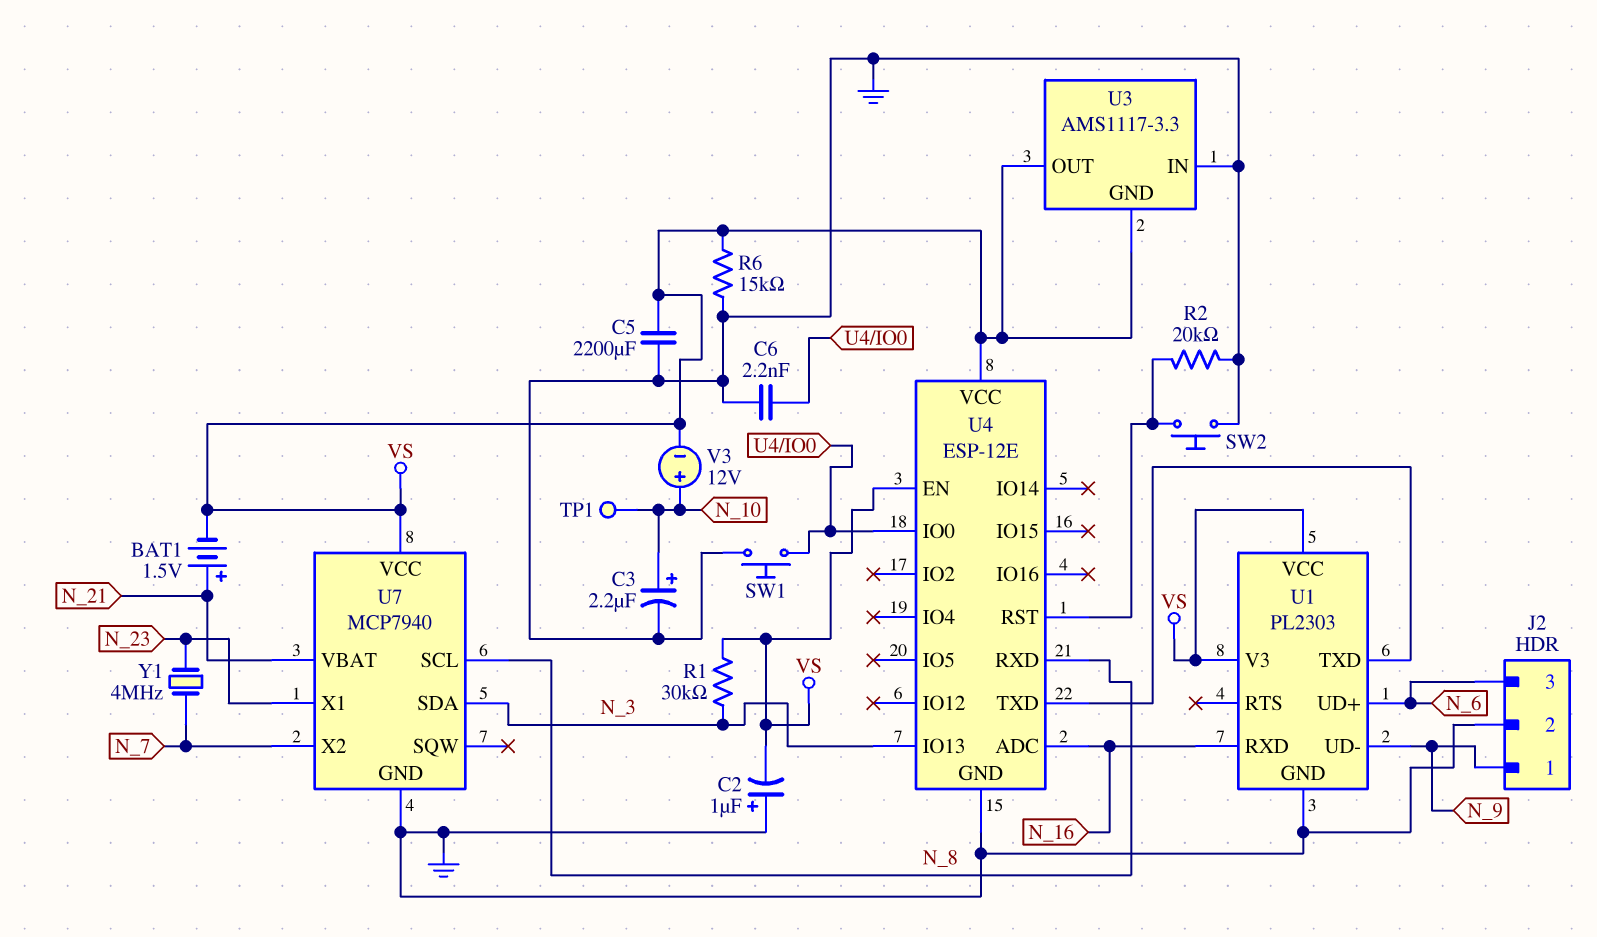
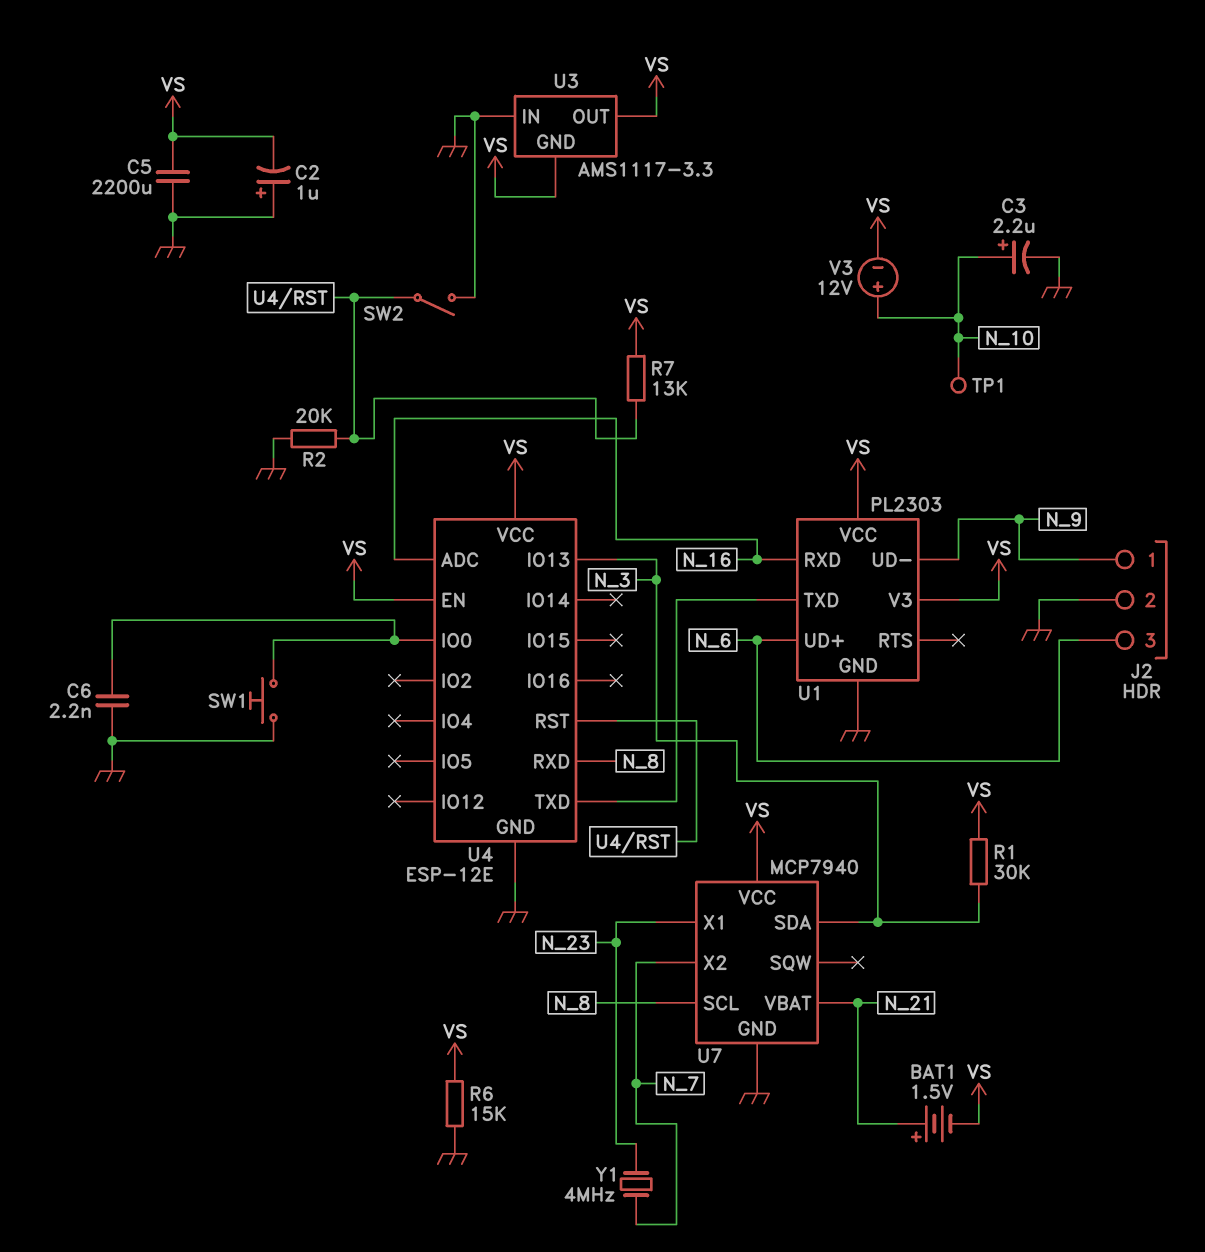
R7: none -> 13k (U4/RST, VS)
SW2: button (GND, U4/RST) -> switch (GND, U4/RST)

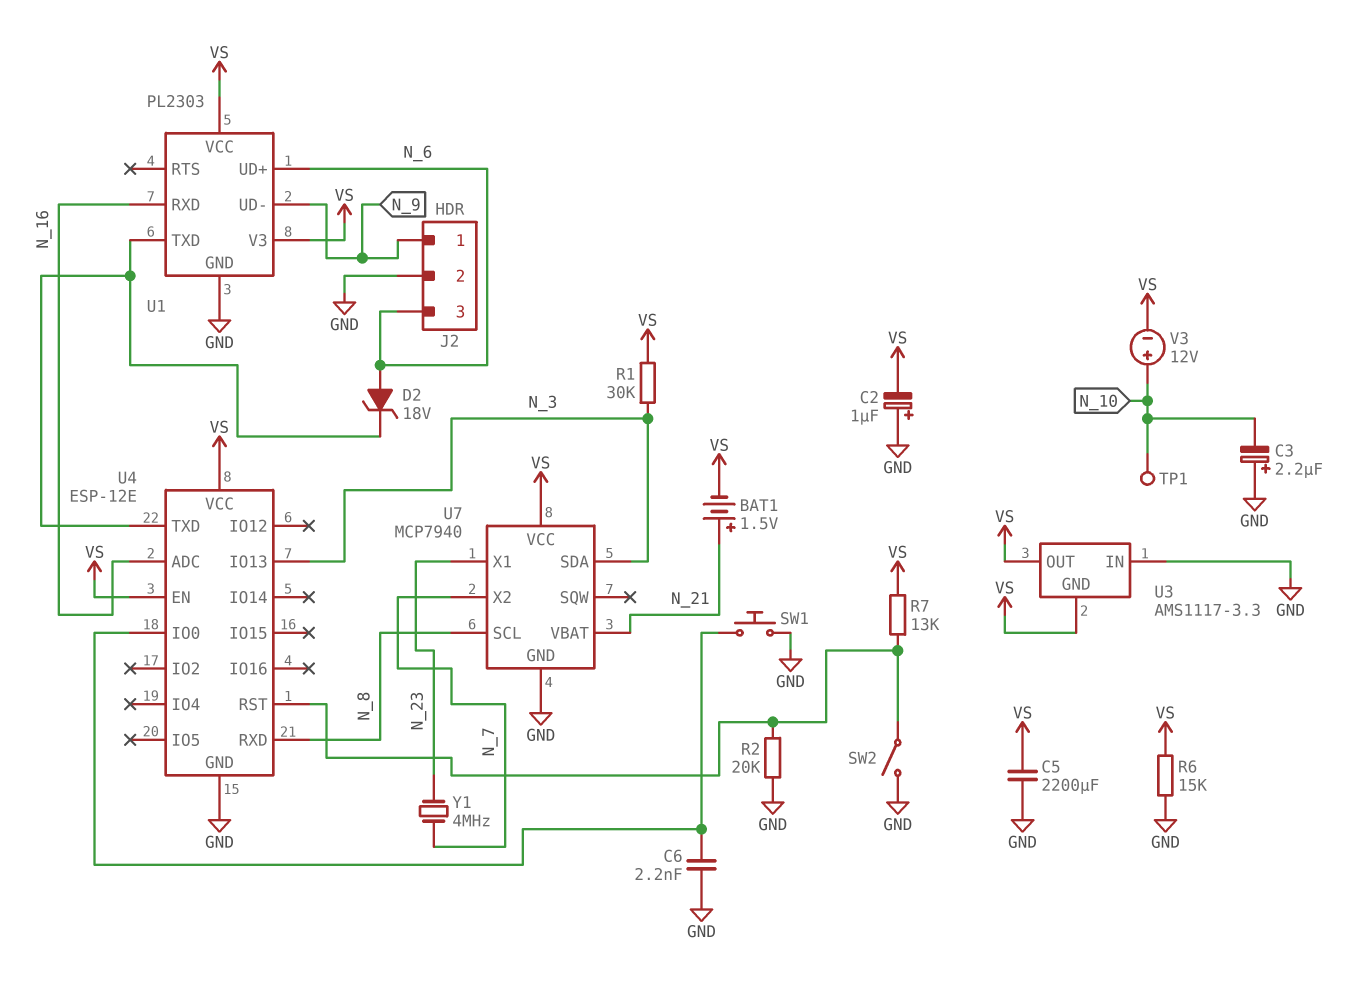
C3: 2.2uF (plus N_10, minus GND) -> 2.2uF (plus GND, minus N_10)
D2: none -> zener 18V (A N_6, K U1/TXD)

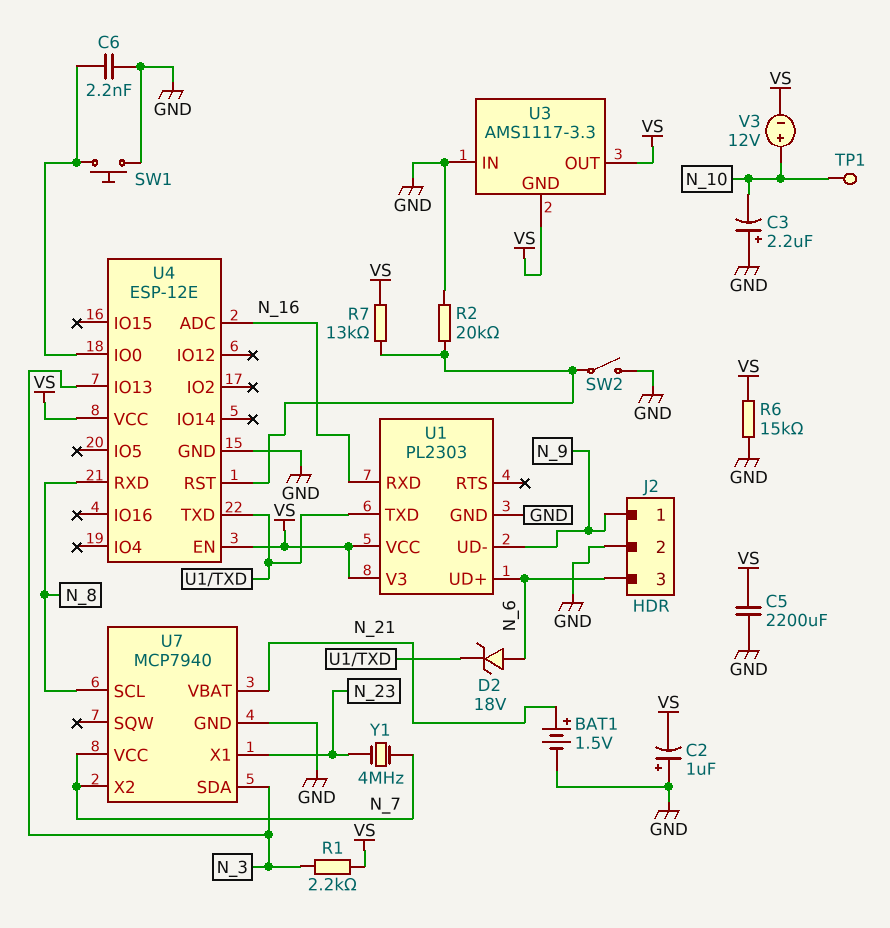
BAT1: 1.5V (plus N_21, minus VS) -> 1.5V (plus N_21, minus GND)
R1: 30k (N_3, VS) -> 2.2k (N_3, VS)
U7 pin VCC: VS -> N_7

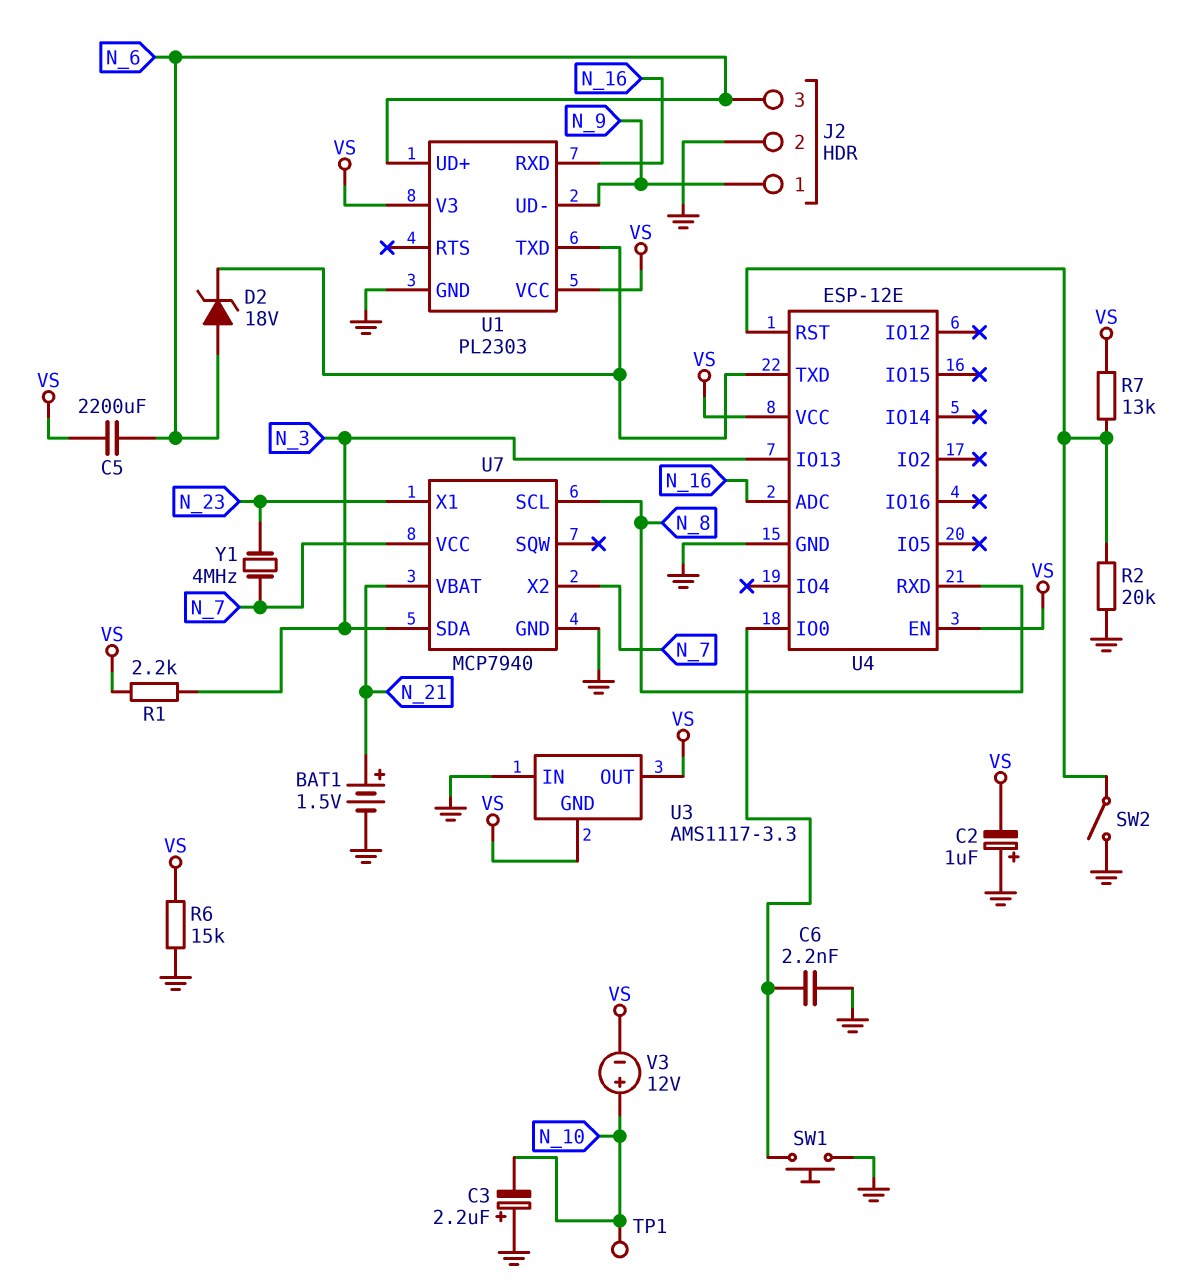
C5: 2200uF (GND, VS) -> 2200uF (N_6, VS)

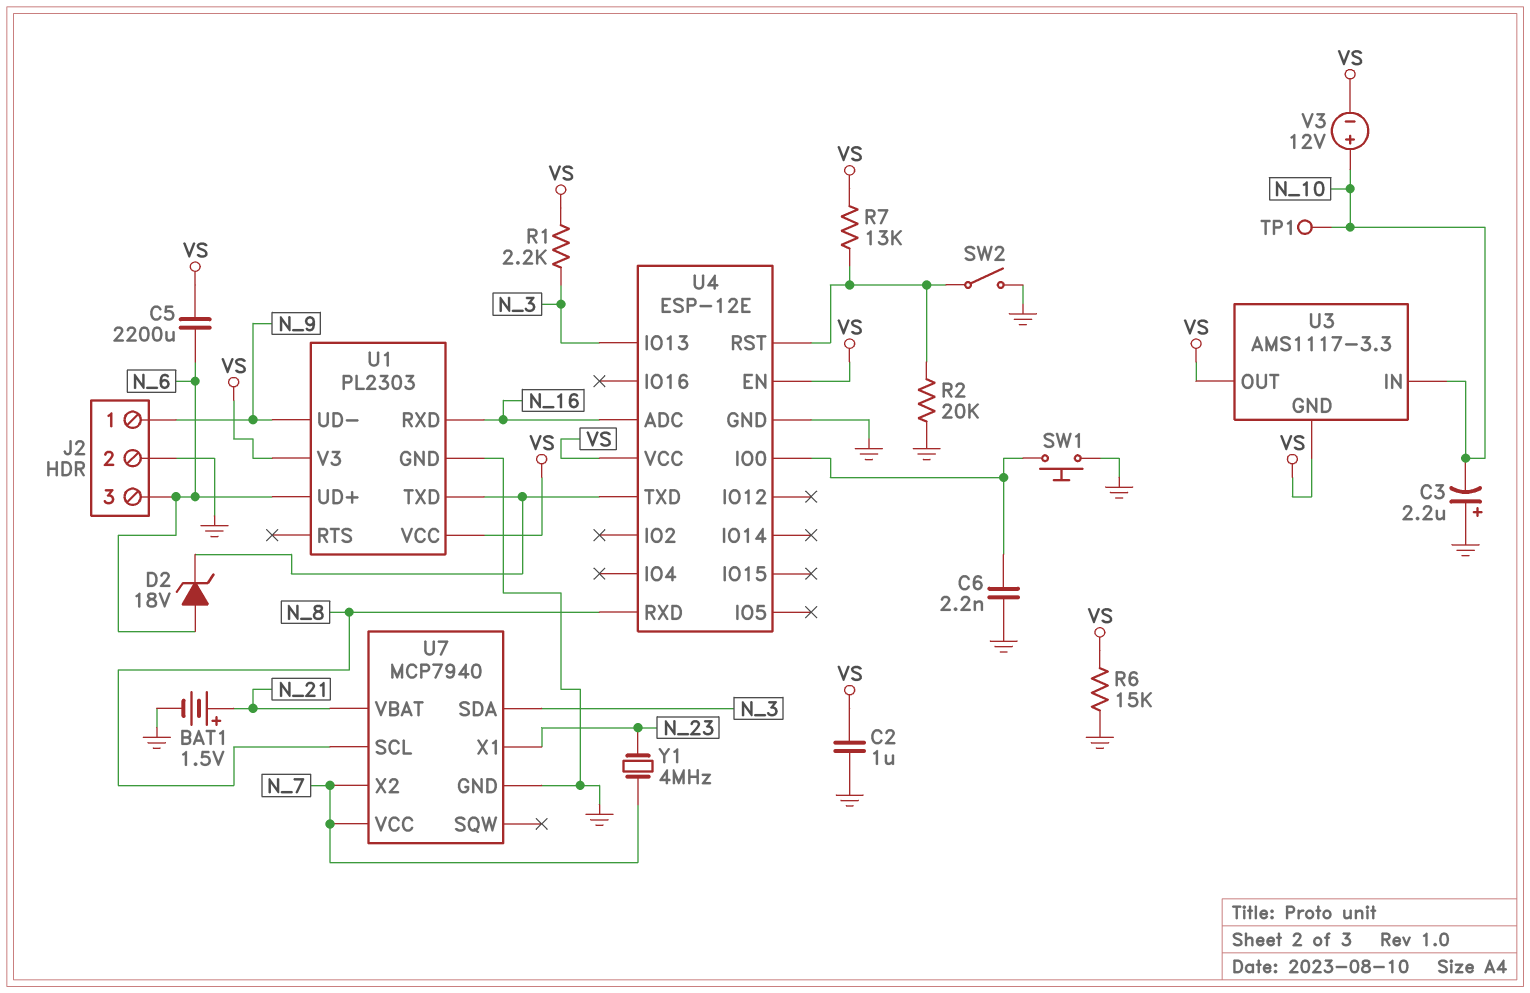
C2: 1uF (plus GND, minus VS) -> 1uF (GND, VS)
U3 pin IN: GND -> N_10

